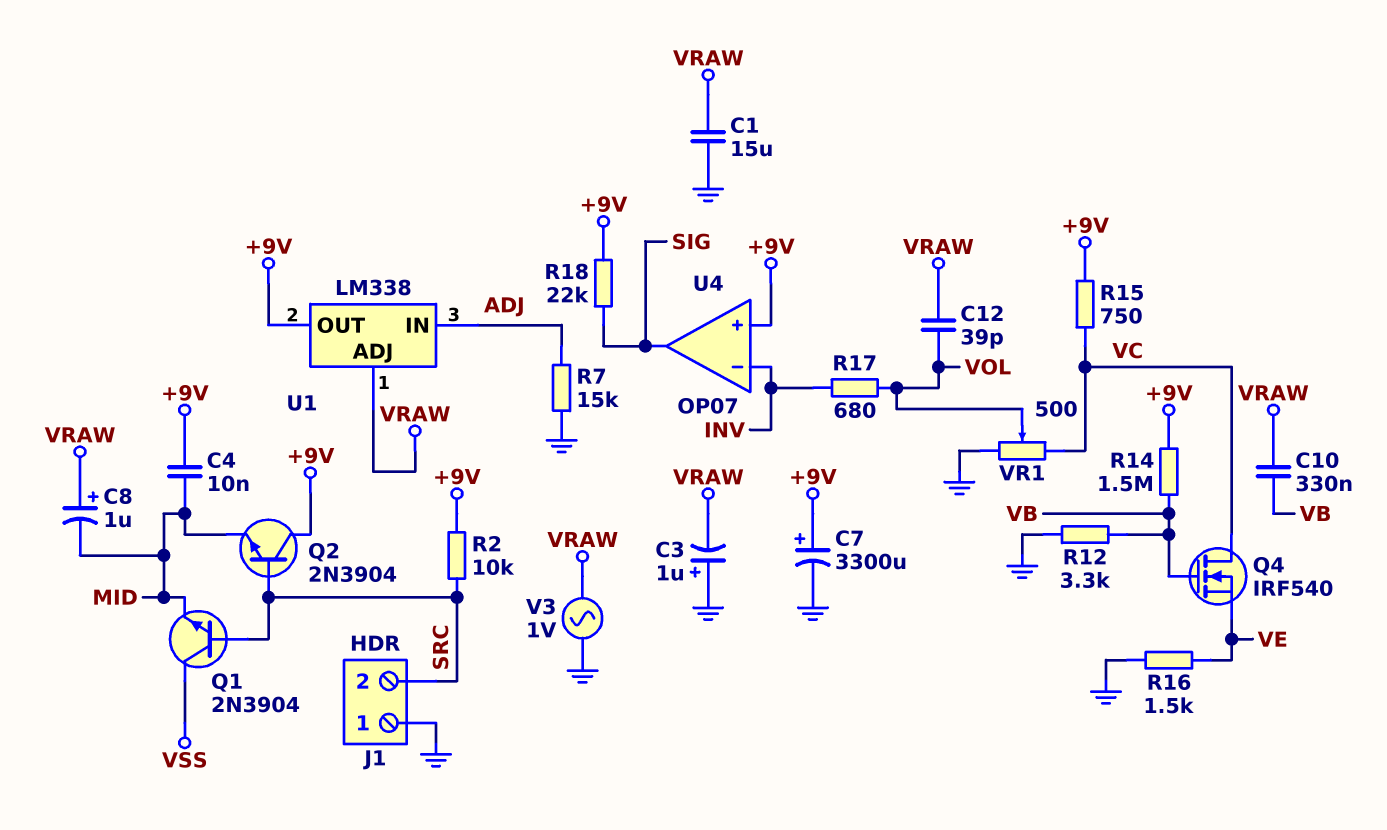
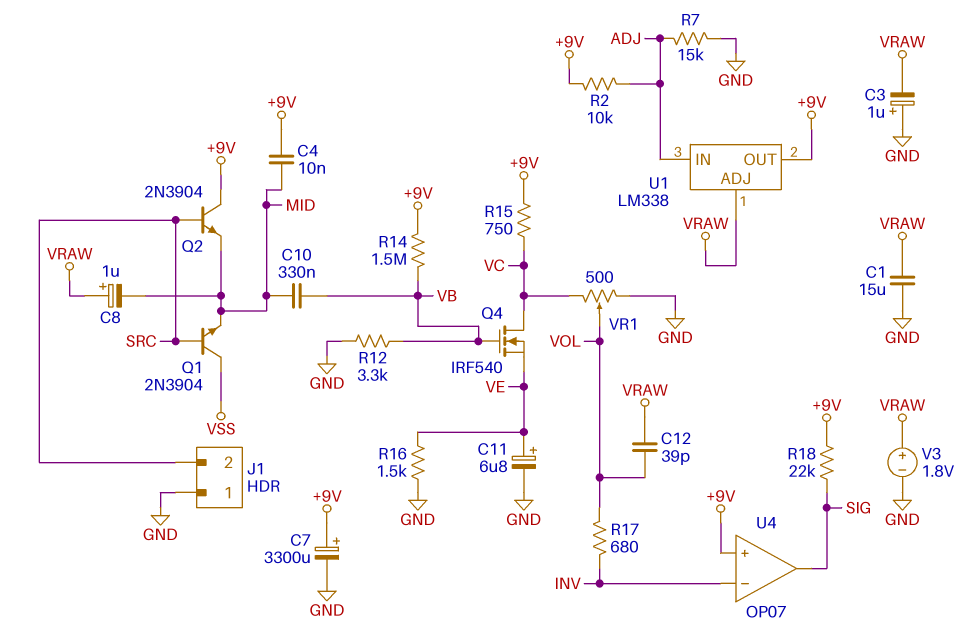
C10: 330nF (VB, VRAW) -> 330nF (MID, VB)
C11: none -> 6.8uF (plus VE, minus GND)
R2: 10k (+9V, SRC) -> 10k (+9V, ADJ)
V3: AC 1V (GND, VRAW) -> 1.8V (plus VRAW, minus GND)

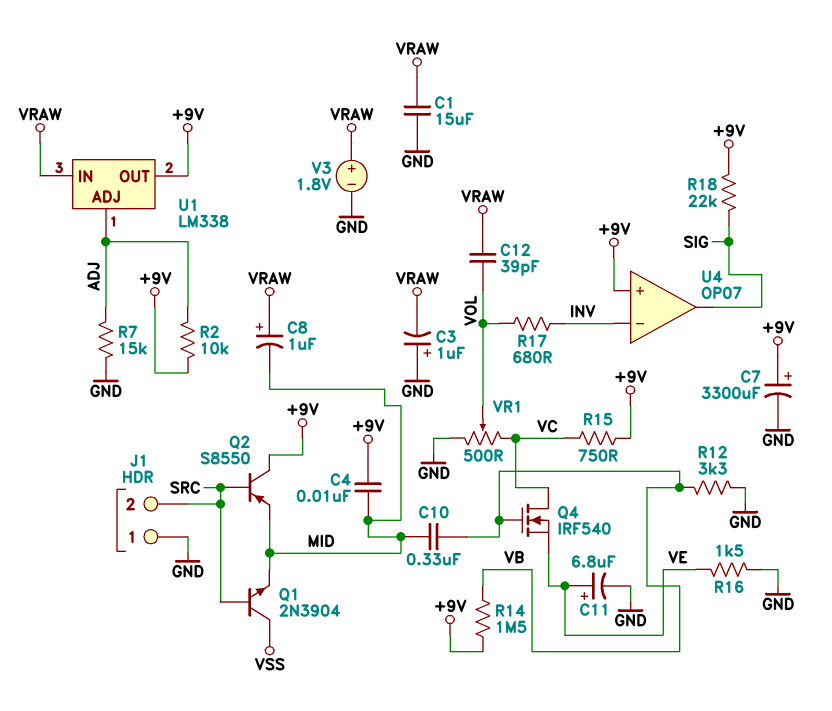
Q2: NPN 2N3904 (B SRC, C +9V, E MID) -> PNP S8550 (B SRC, C +9V, E MID)
U1 pin ADJ: VRAW -> ADJ
U1 pin IN: ADJ -> VRAW

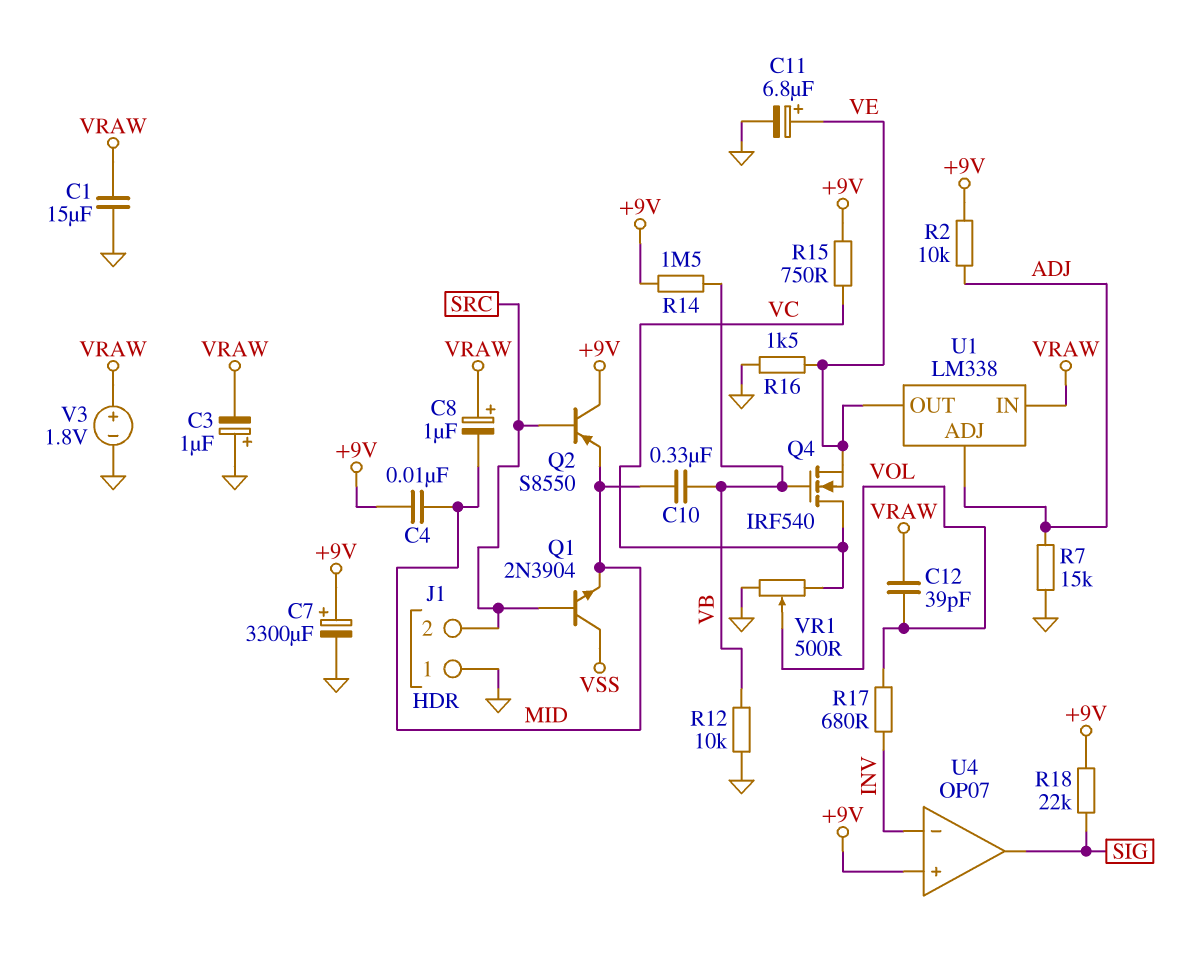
R12: 3.3k (GND, VB) -> 10k (GND, VB)
U1 pin OUT: +9V -> VE

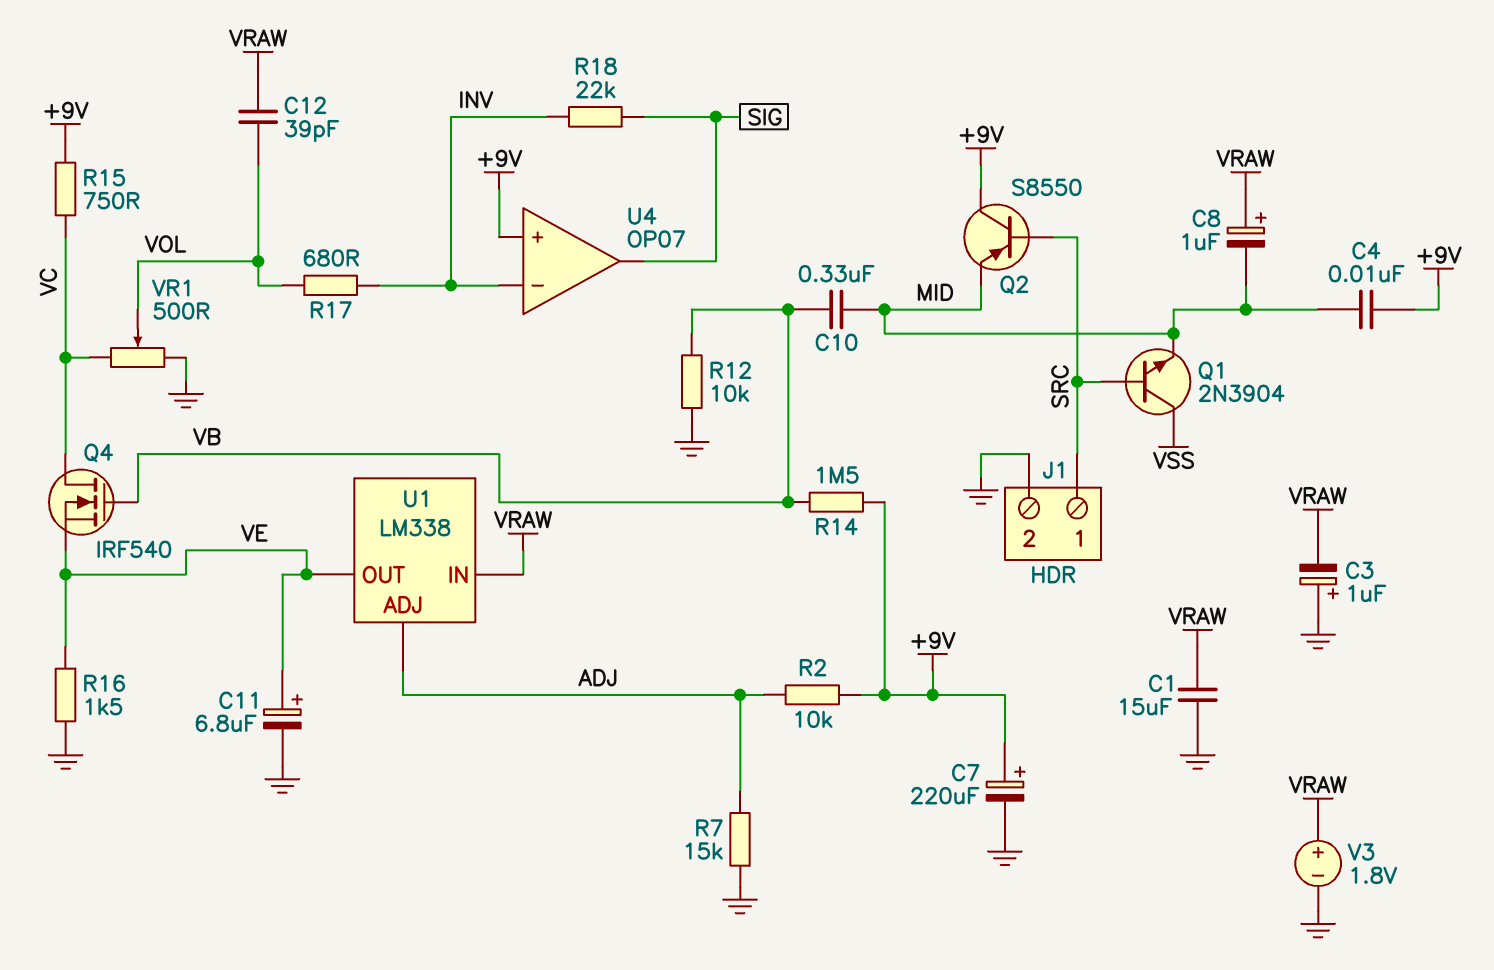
C7: 3300uF (plus +9V, minus GND) -> 220uF (plus +9V, minus GND)
J1 pin 1: GND -> SRC
J1 pin 2: SRC -> GND
R18: 22k (+9V, SIG) -> 22k (INV, SIG)

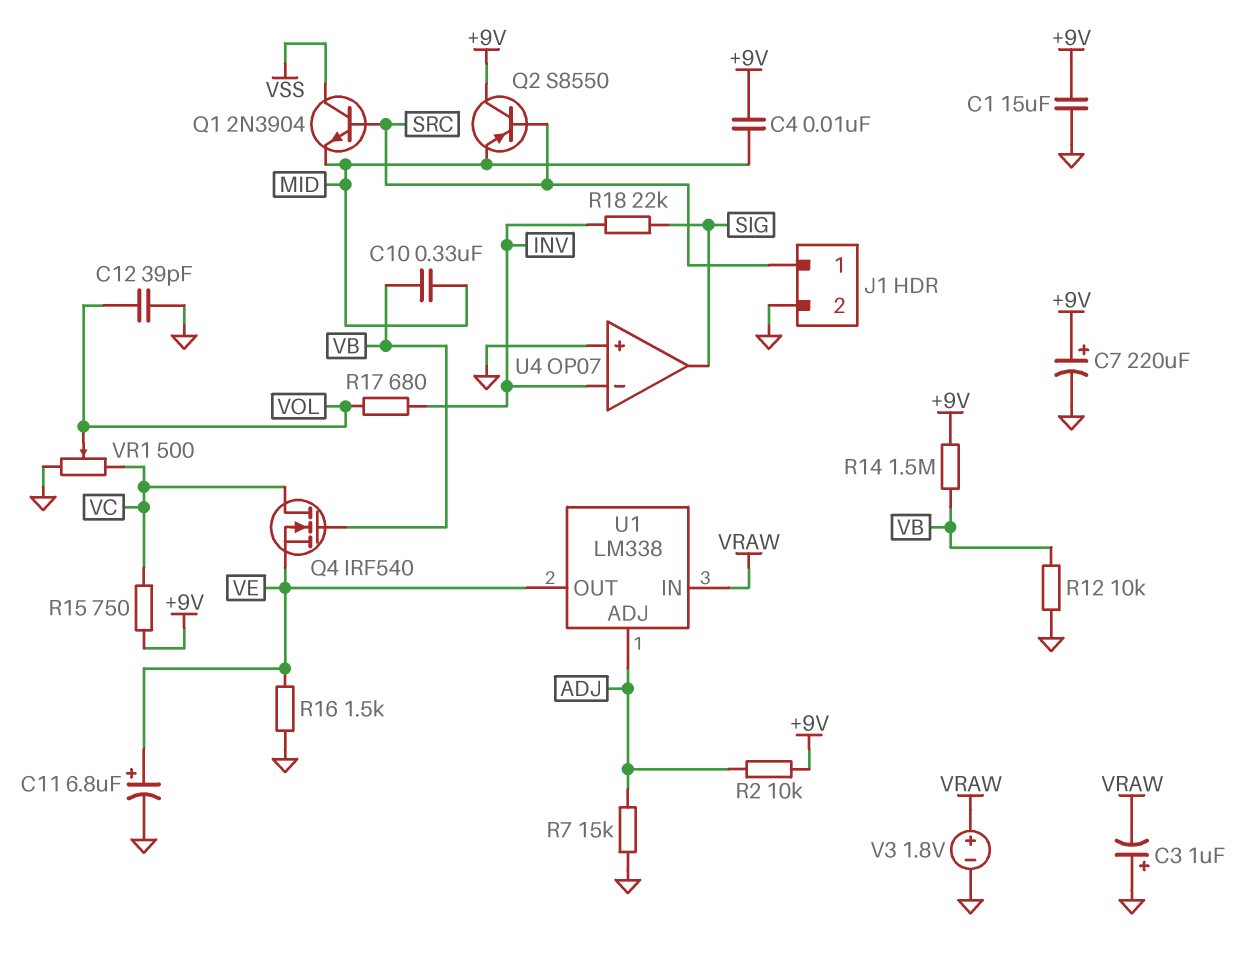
C1: 15uF (GND, VRAW) -> 15uF (+9V, GND)
C8: 1uF (plus VRAW, minus MID) -> none
C12: 39pF (VOL, VRAW) -> 39pF (GND, VOL)
U4 pin in+: +9V -> GND

